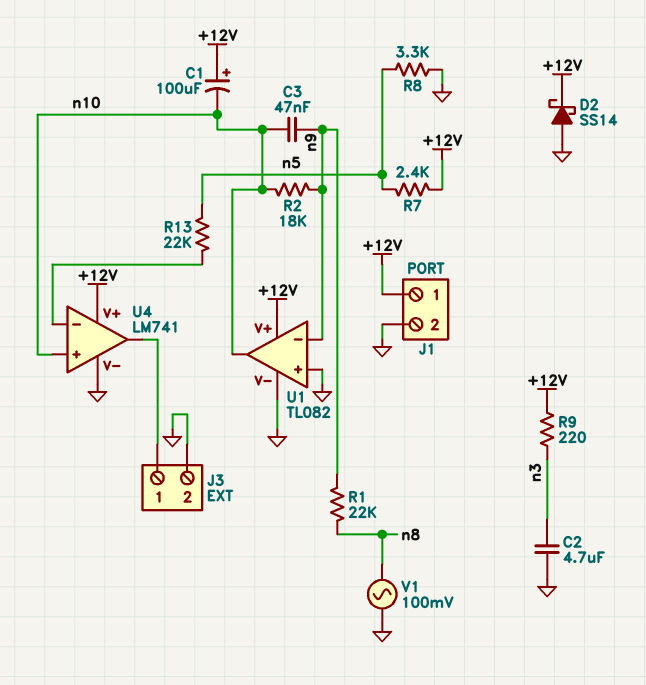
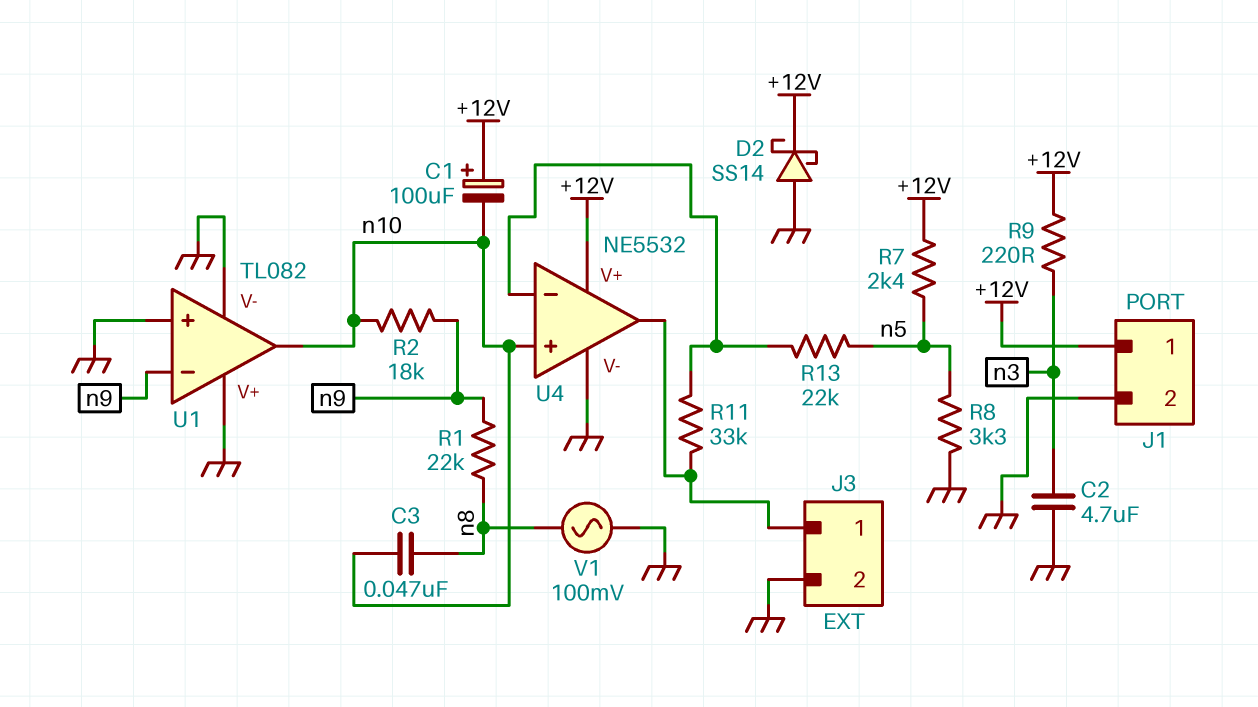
C3: 47nF (n9, n10) -> 47nF (n8, n10)
R11: none -> 33k (J3/1, U4/in-)
U1 pin V+: +12V -> GND
U4: LM741 -> NE5532

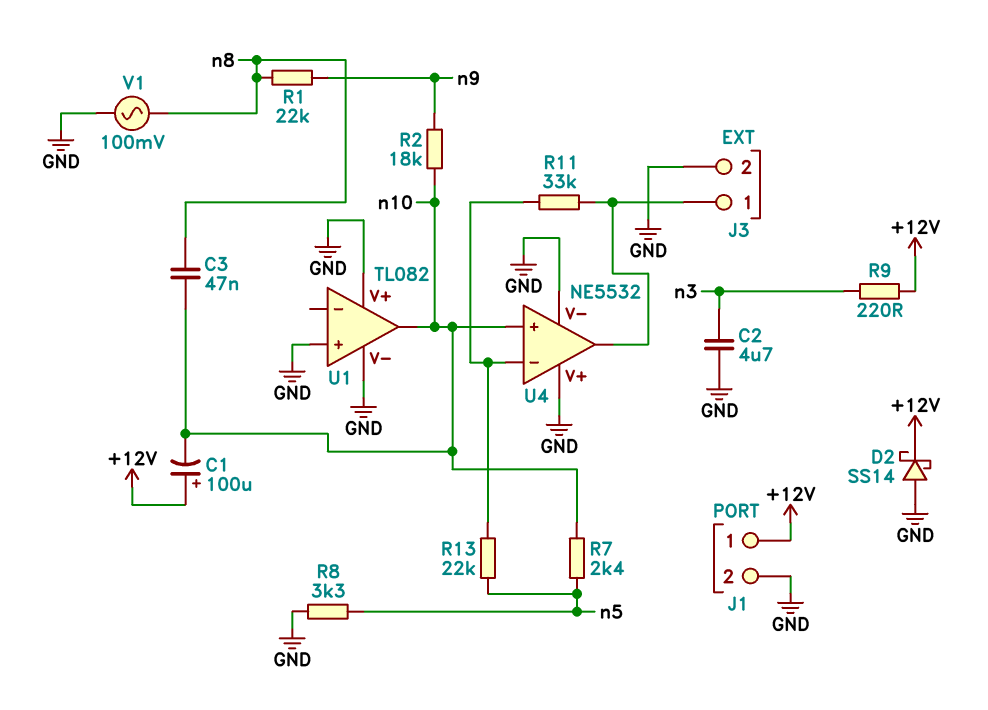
R7: 2.4k (+12V, n5) -> 2.4k (n5, n10)
U1 pin in-: n9 -> none
U4 pin V+: +12V -> GND

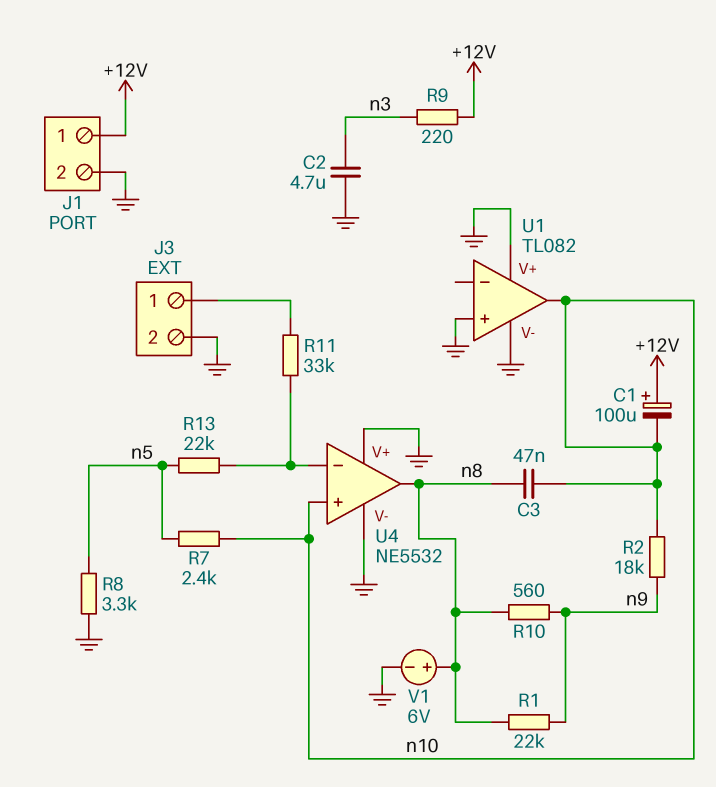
D2: schottky SS14 (A GND, K +12V) -> none
R10: none -> 560 (n8, n9)
U4 pin out: J3/1 -> n8
V1: AC 100mV (GND, n8) -> 6V (plus n8, minus GND)

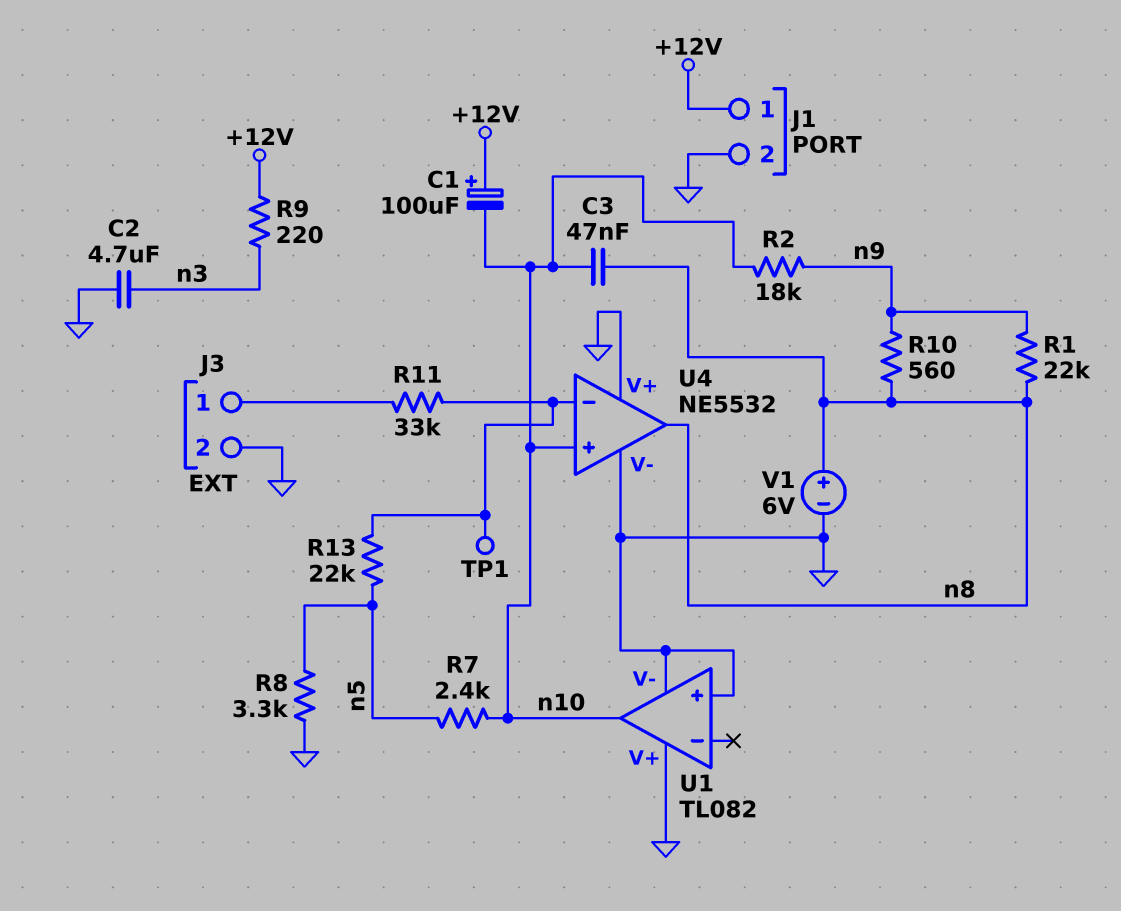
TP1: none -> test point (U4/in-)

